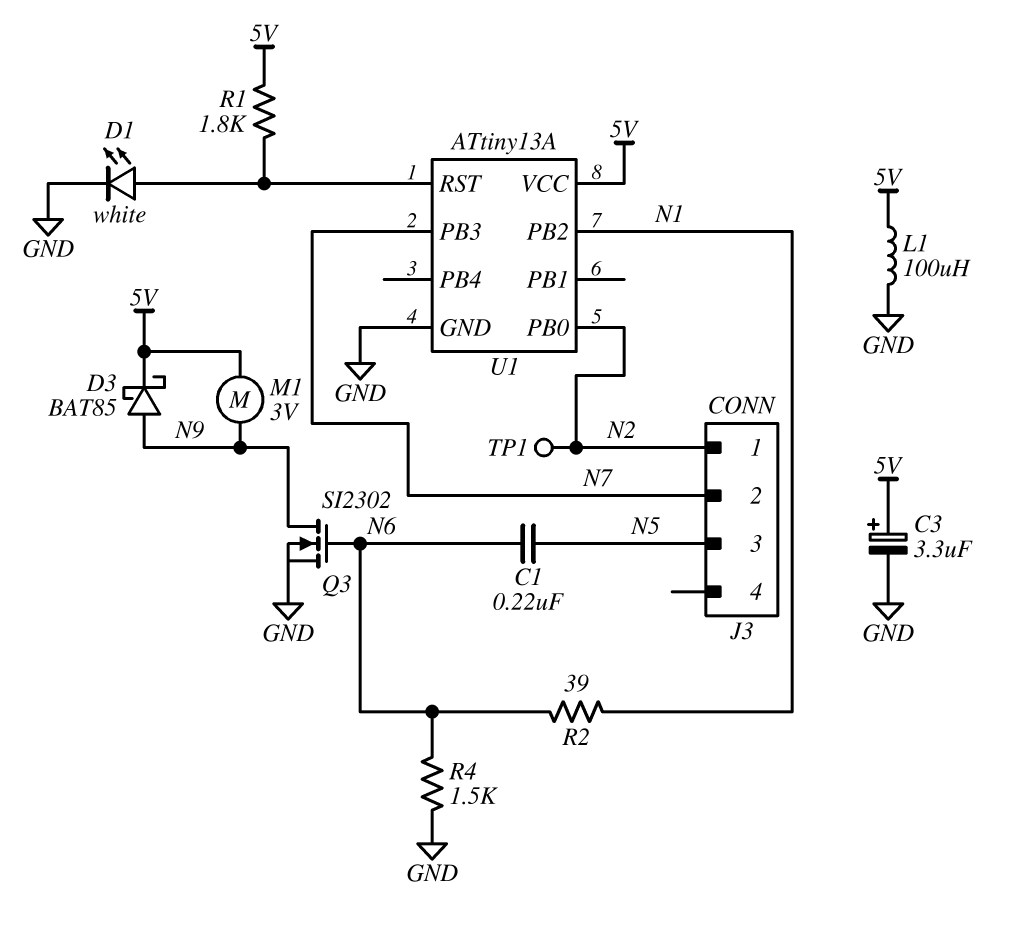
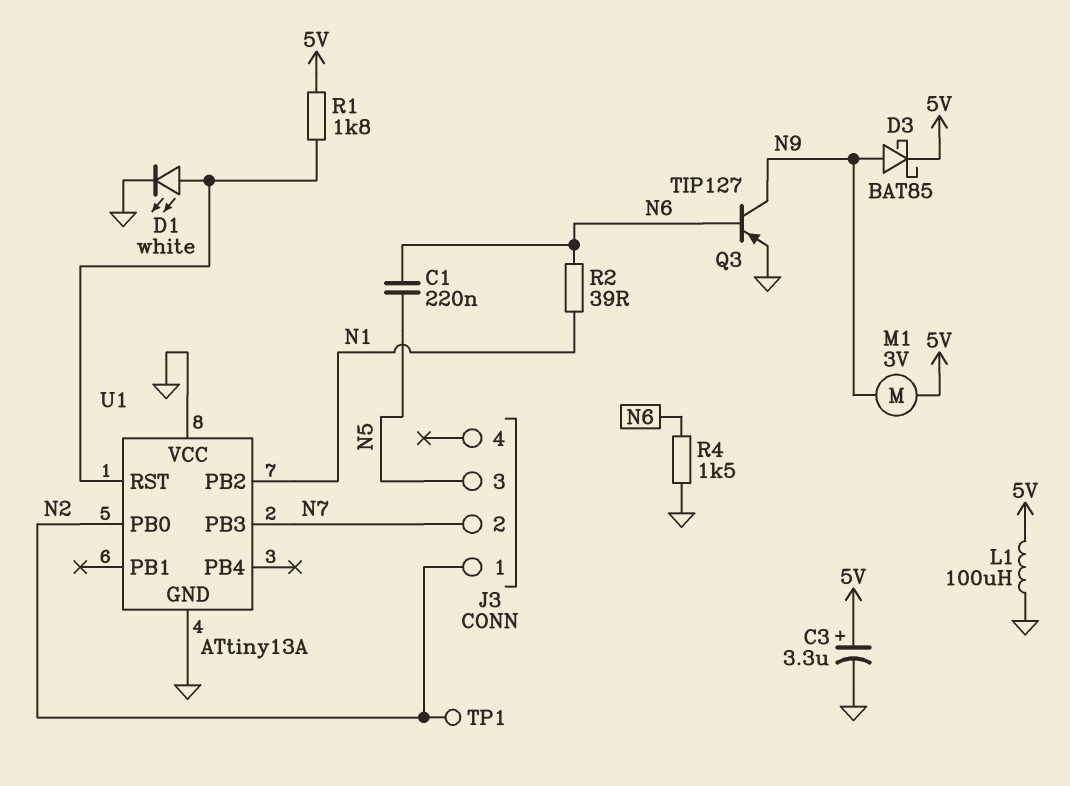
Q3: NMOS SI2302 (G N6, D N9, S GND) -> PNP TIP127 (B N6, C N9, E GND)
U1 pin VCC: 5V -> GND

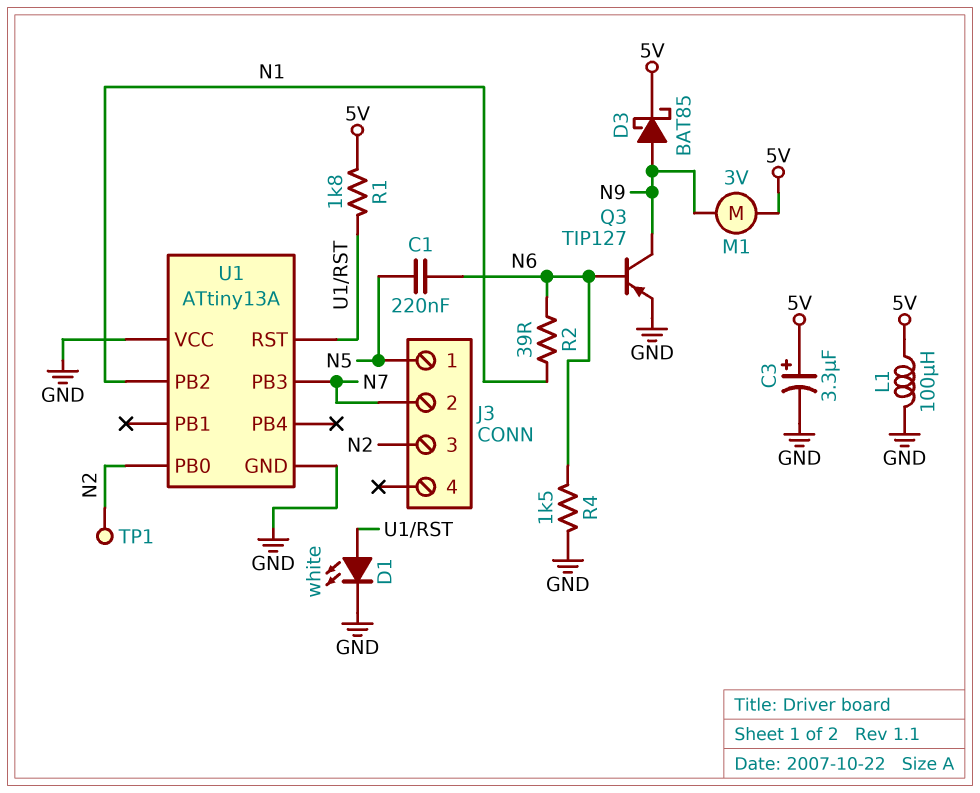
J3 pin 1: N2 -> N5
J3 pin 3: N5 -> N2

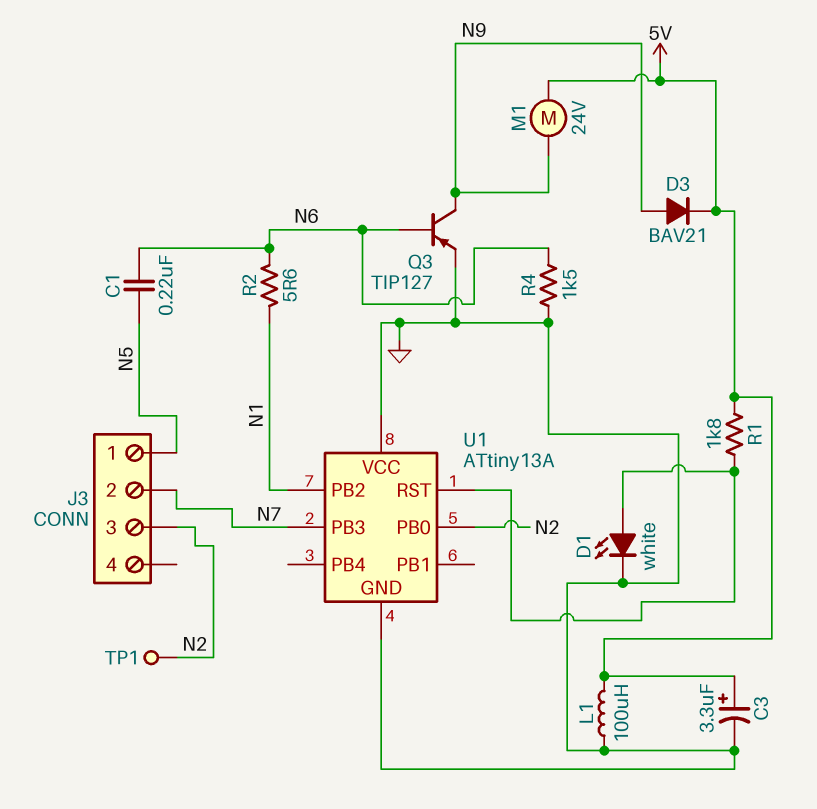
D3: schottky BAT85 (A N9, K 5V) -> diode BAV21 (A N9, K 5V)
M1: motor 3V (5V, N9) -> motor 24V (5V, N9)
R2: 39 (N1, N6) -> 5.6 (N1, N6)

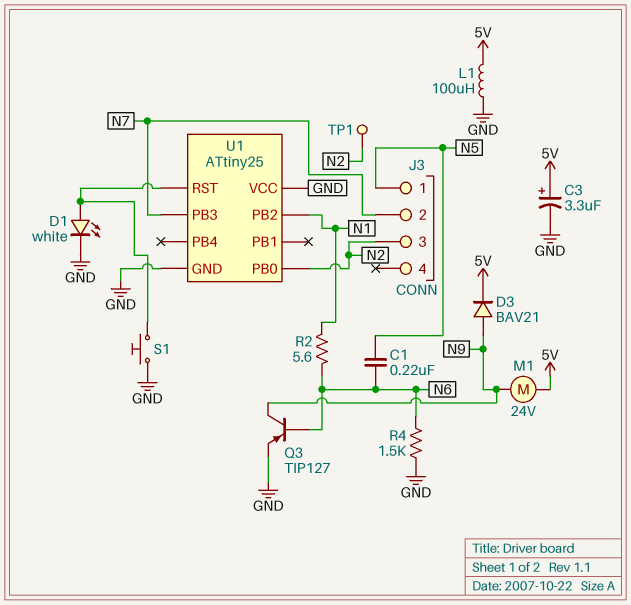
R1: 1.8k (5V, U1/RST) -> none
S1: none -> button (GND, U1/RST)
U1: ATtiny13A -> ATtiny25

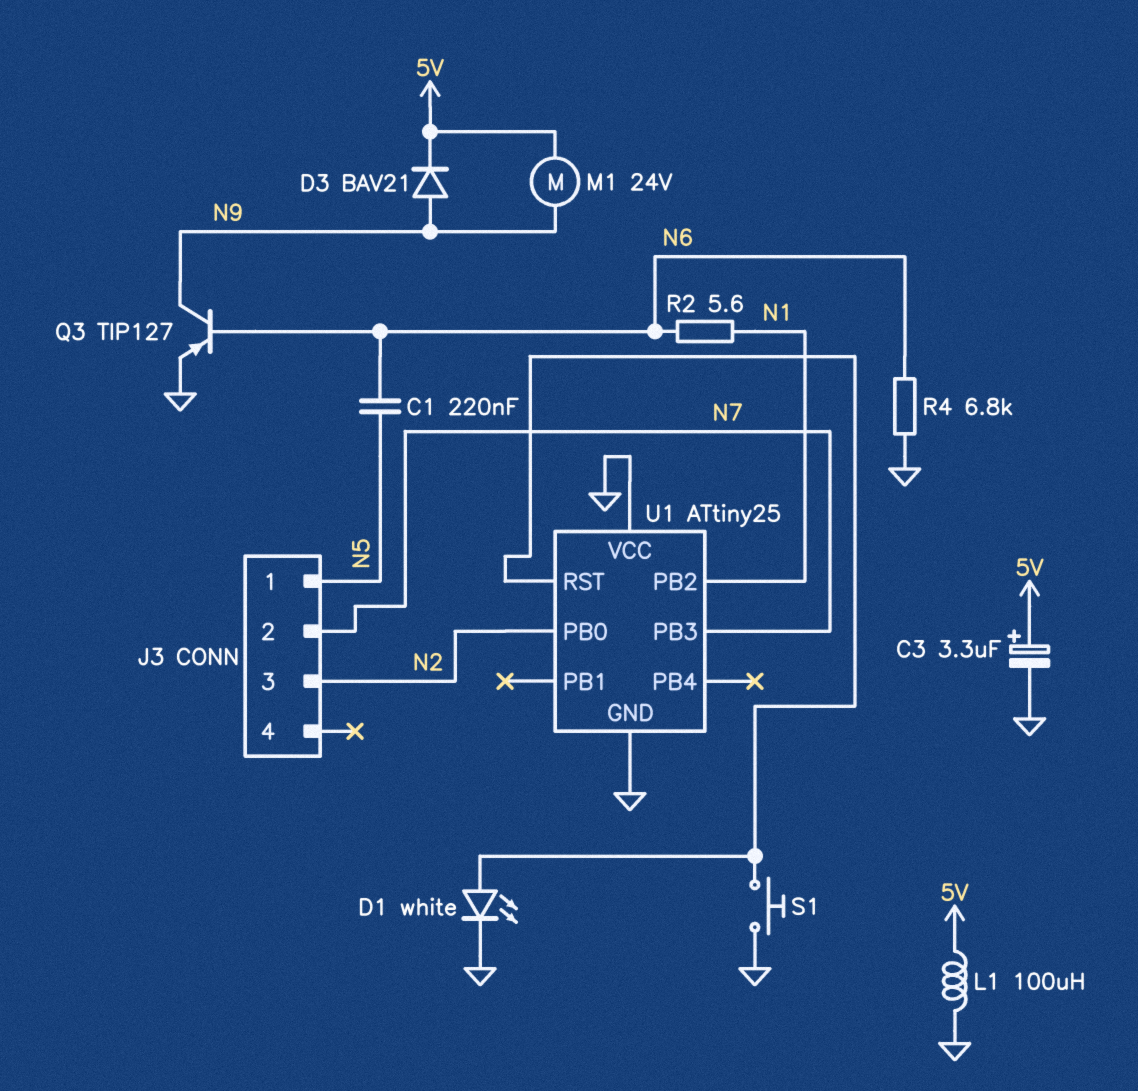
R4: 1.5k (GND, N6) -> 6.8k (GND, N6)
TP1: test point (N2) -> none

